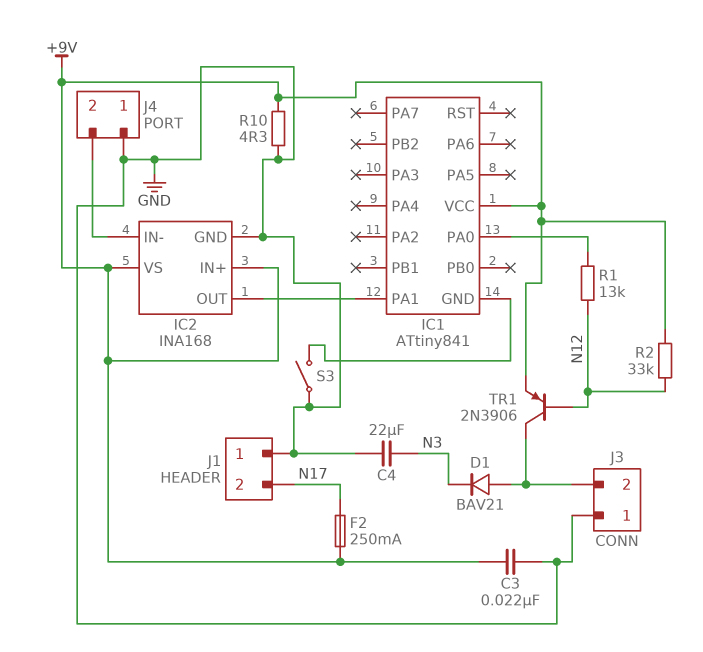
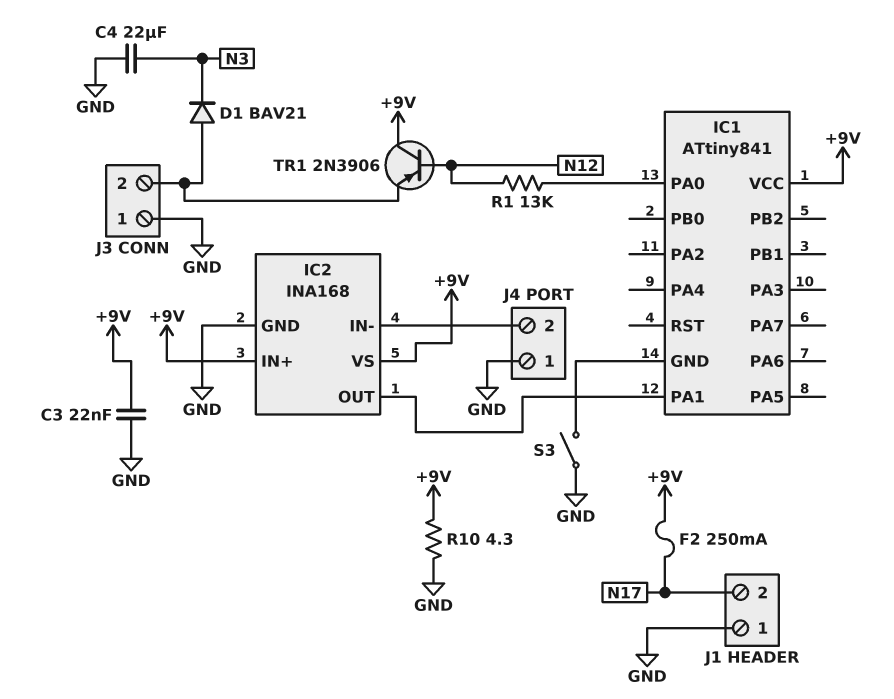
R2: 33k (+9V, N12) -> none
TR1: PNP 2N3906 (B N12, C J3/2, E +9V) -> PNP 2N3906 (B N12, C +9V, E J3/2)

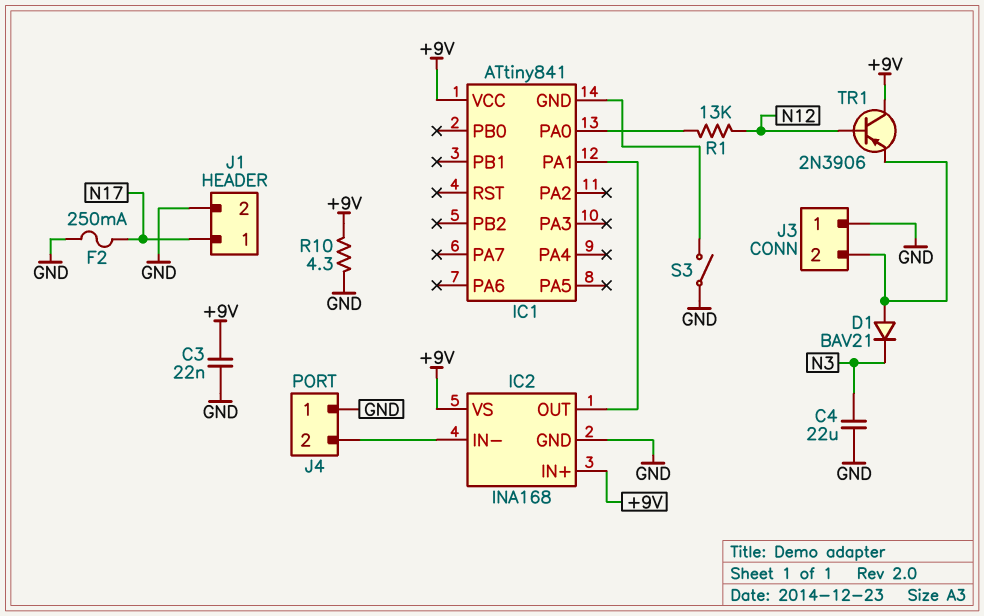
F2: 250mA (+9V, N17) -> 250mA (GND, N17)
J1 pin 1: GND -> N17
J1 pin 2: N17 -> GND

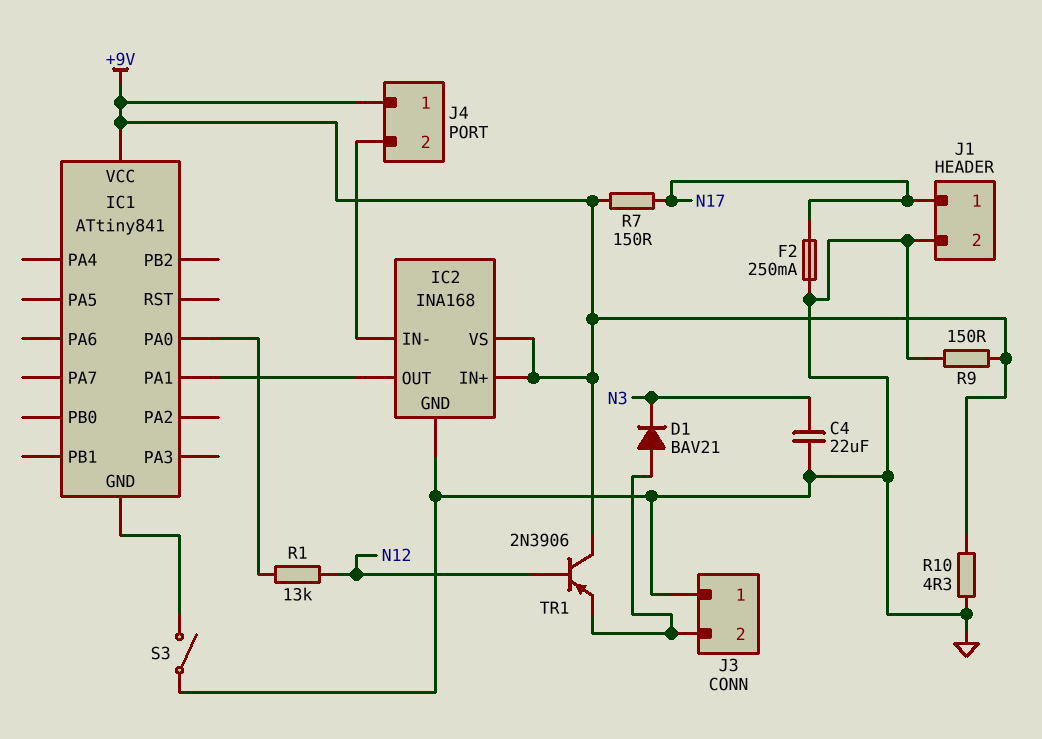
C3: 22nF (+9V, GND) -> none
J4 pin 1: GND -> +9V
R7: none -> 150 (+9V, N17)
R9: none -> 150 (+9V, GND)

